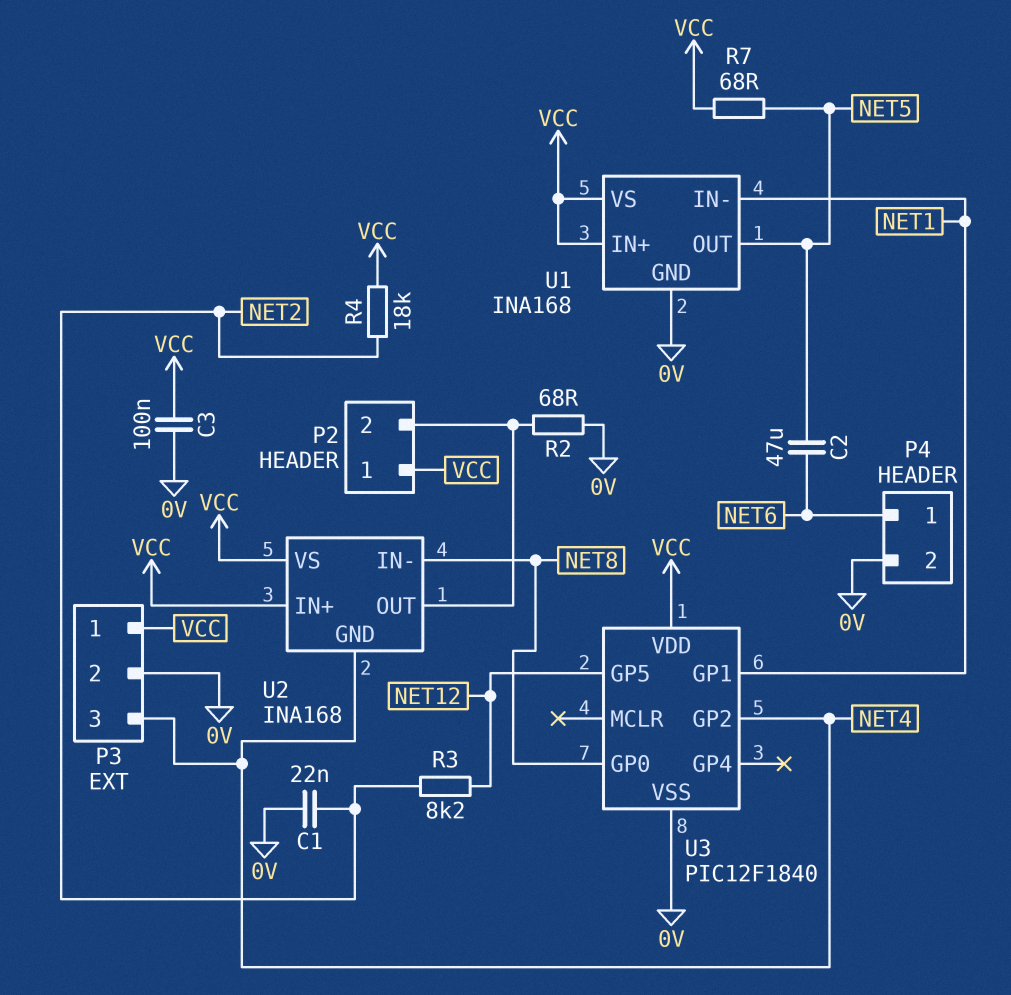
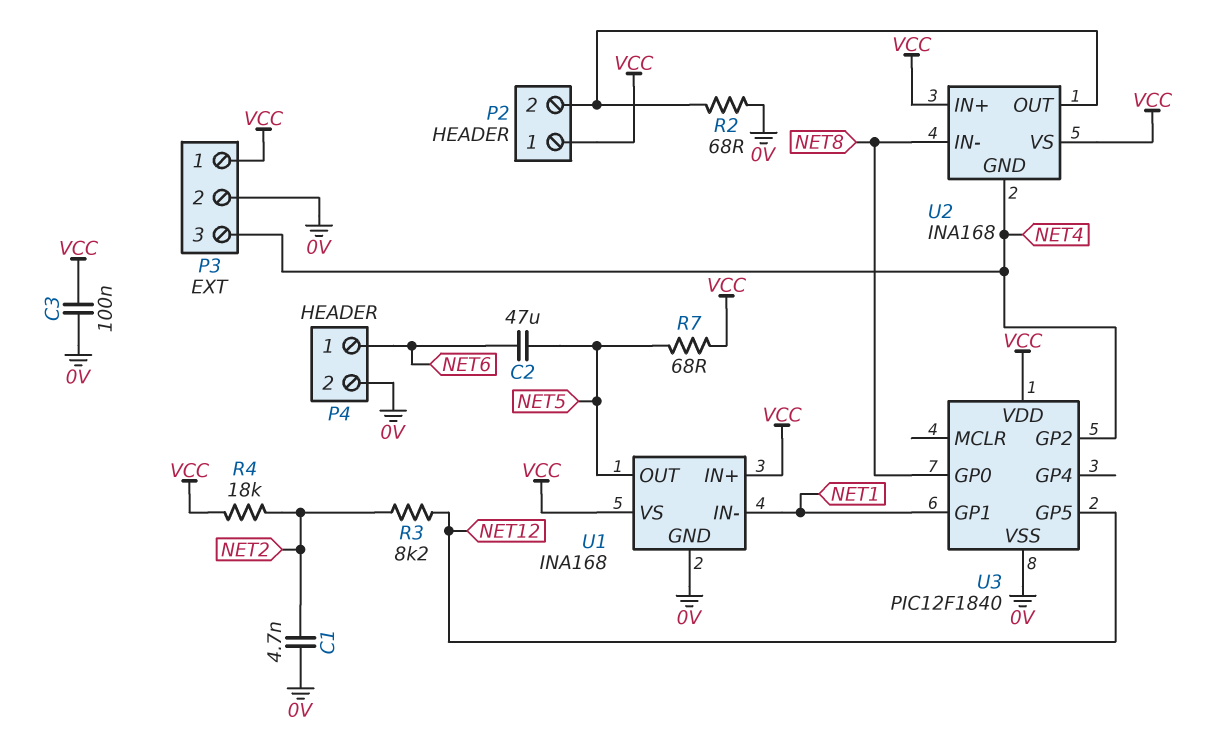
C1: 22nF (0V, NET2) -> 4.7nF (0V, NET2)

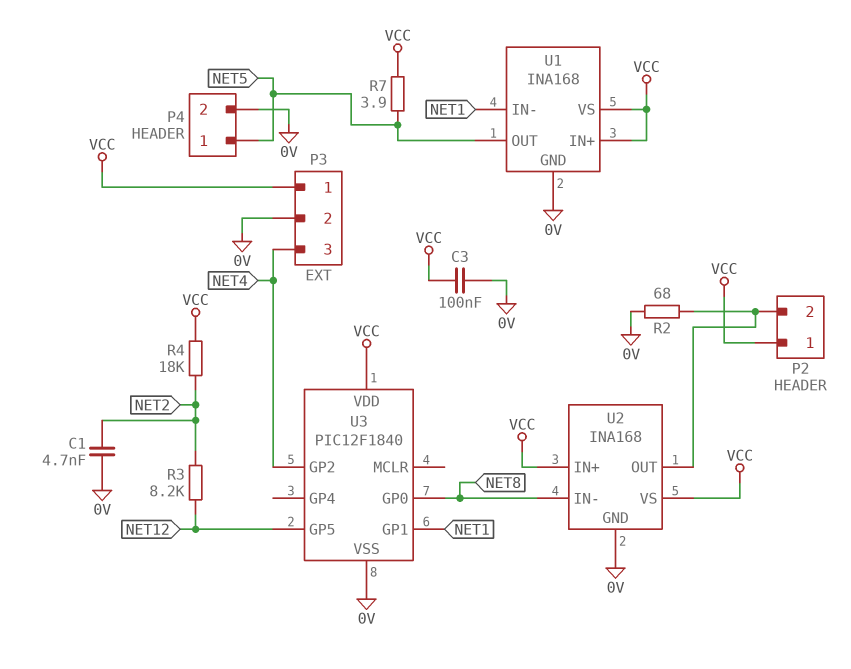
C2: 47uF (NET5, NET6) -> none
P4 pin 1: NET6 -> NET5
R7: 68 (NET5, VCC) -> 3.9 (NET5, VCC)
U2 pin GND: NET4 -> 0V

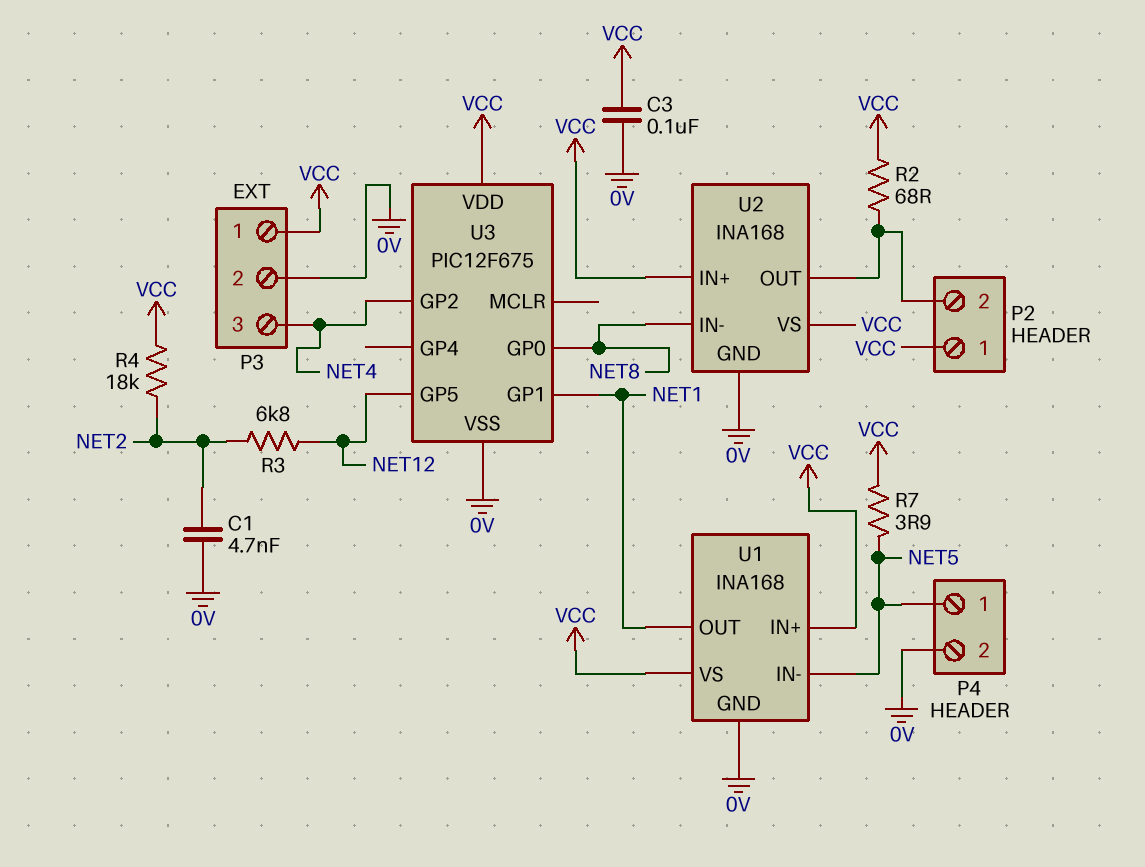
R2: 68 (0V, P2/2) -> 68 (P2/2, VCC)
R3: 8.2k (NET2, NET12) -> 6.8k (NET2, NET12)
U1 pin IN-: NET1 -> NET5
U1 pin OUT: NET5 -> NET1
U3: PIC12F1840 -> PIC12F675

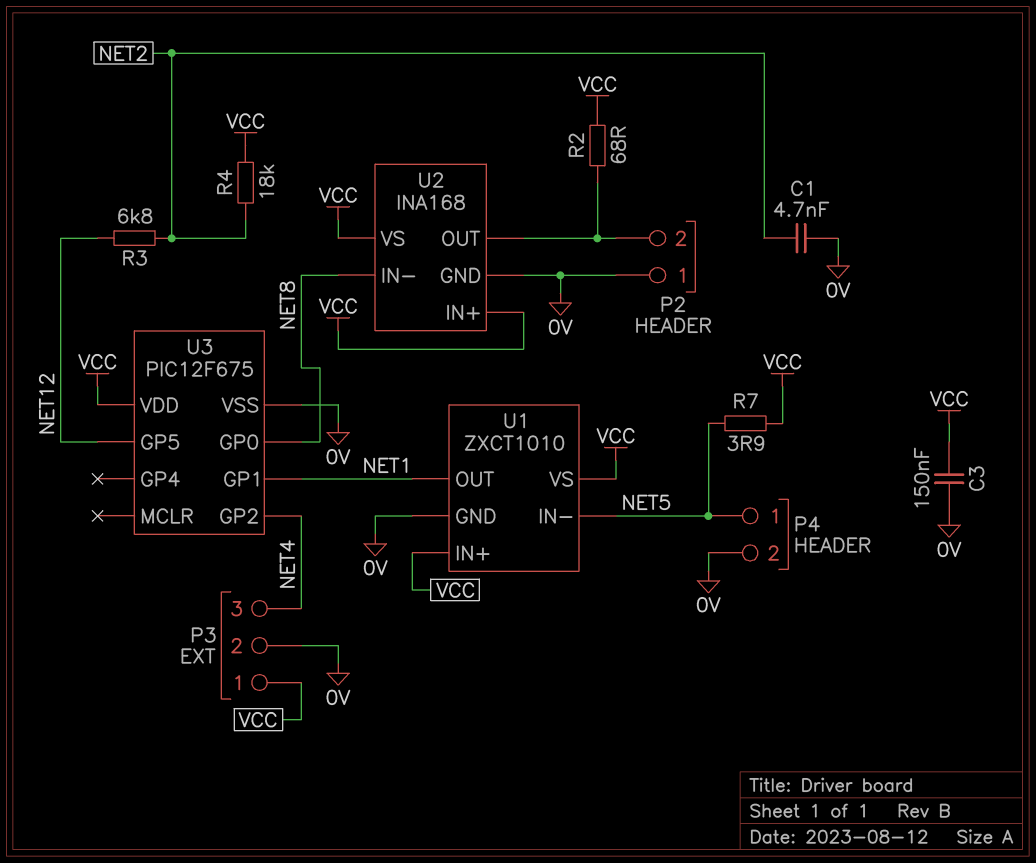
C3: 100nF (0V, VCC) -> 150nF (0V, VCC)
P2 pin 1: VCC -> 0V
U1: INA168 -> ZXCT1010

